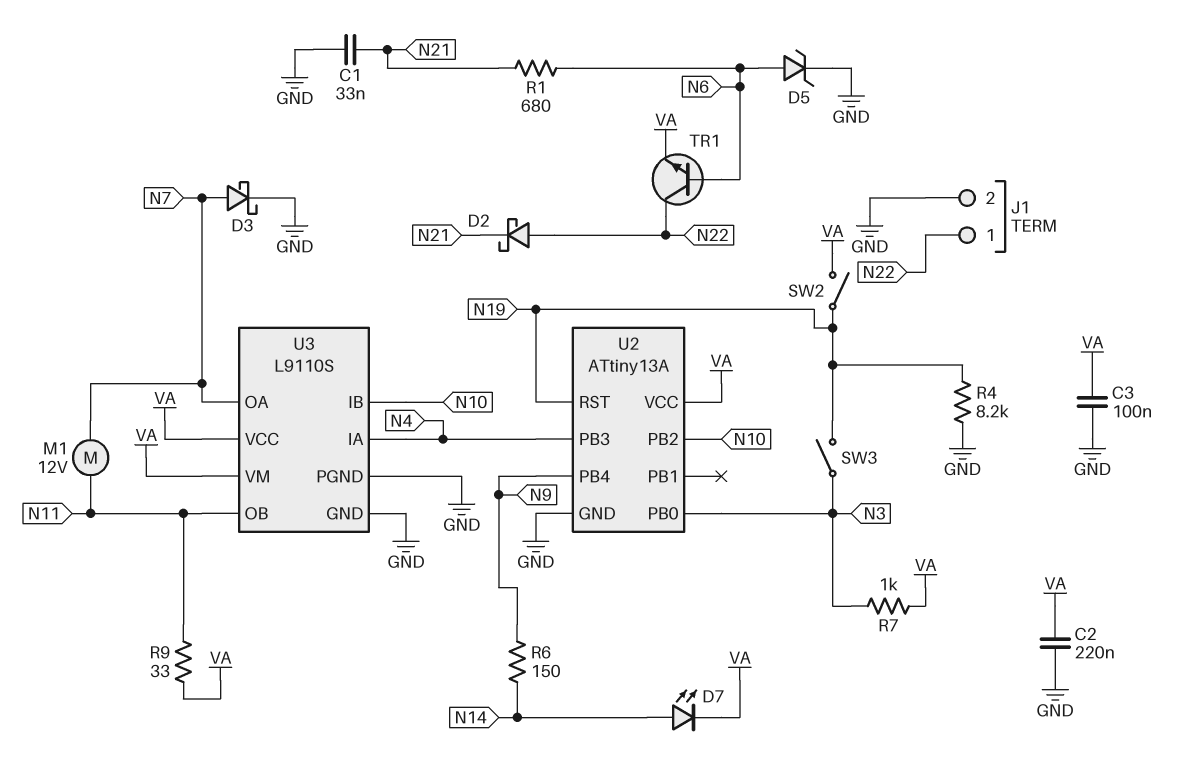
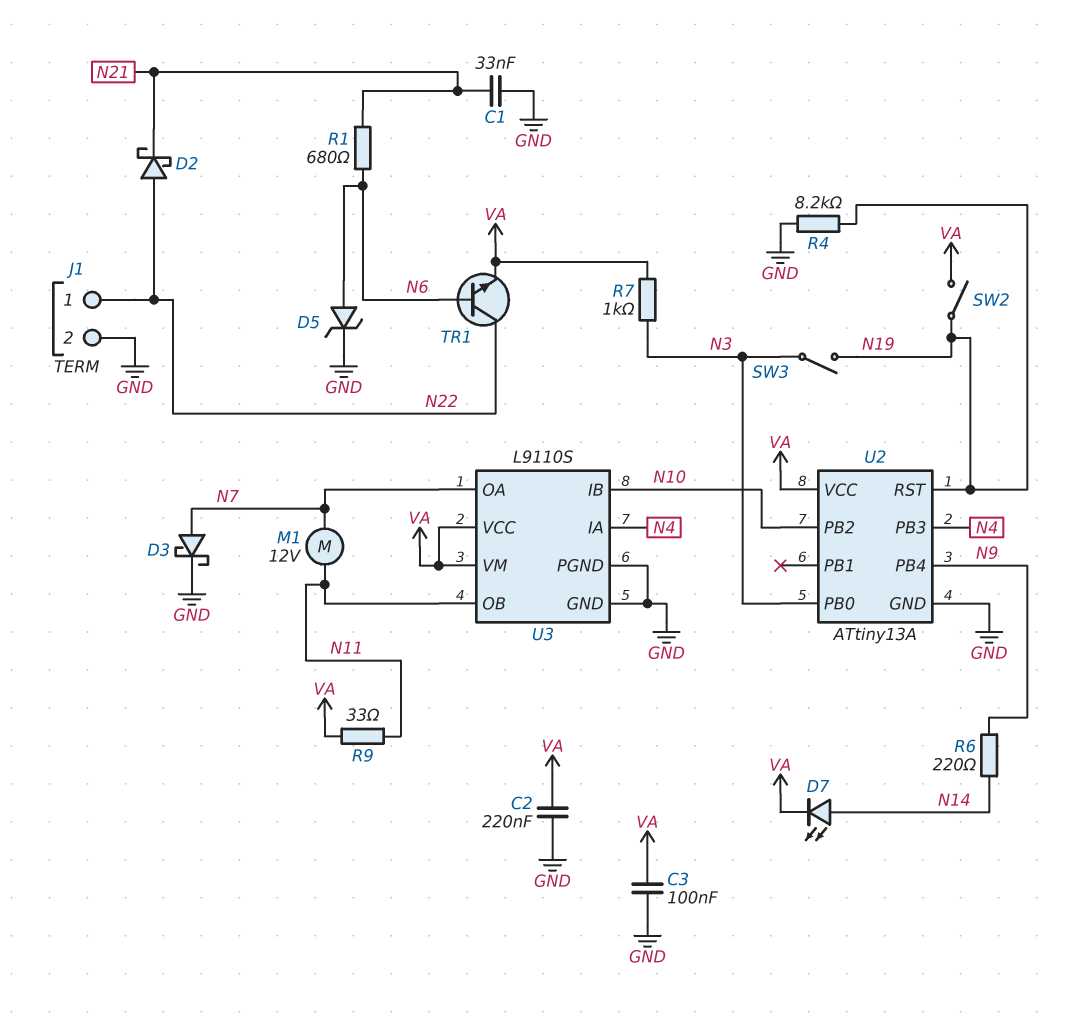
R6: 150 (N9, N14) -> 220 (N9, N14)

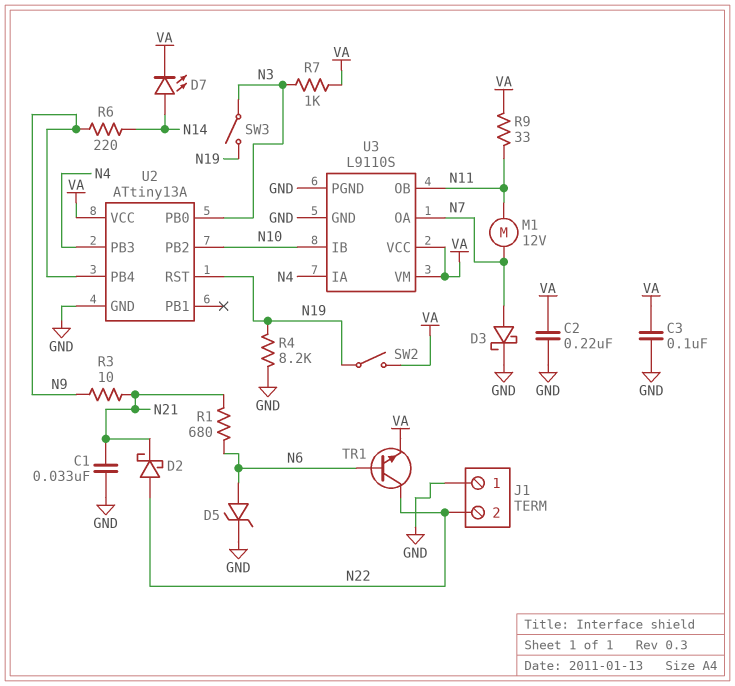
J1 pin 1: N22 -> GND
J1 pin 2: GND -> N22
R3: none -> 10 (N9, N21)

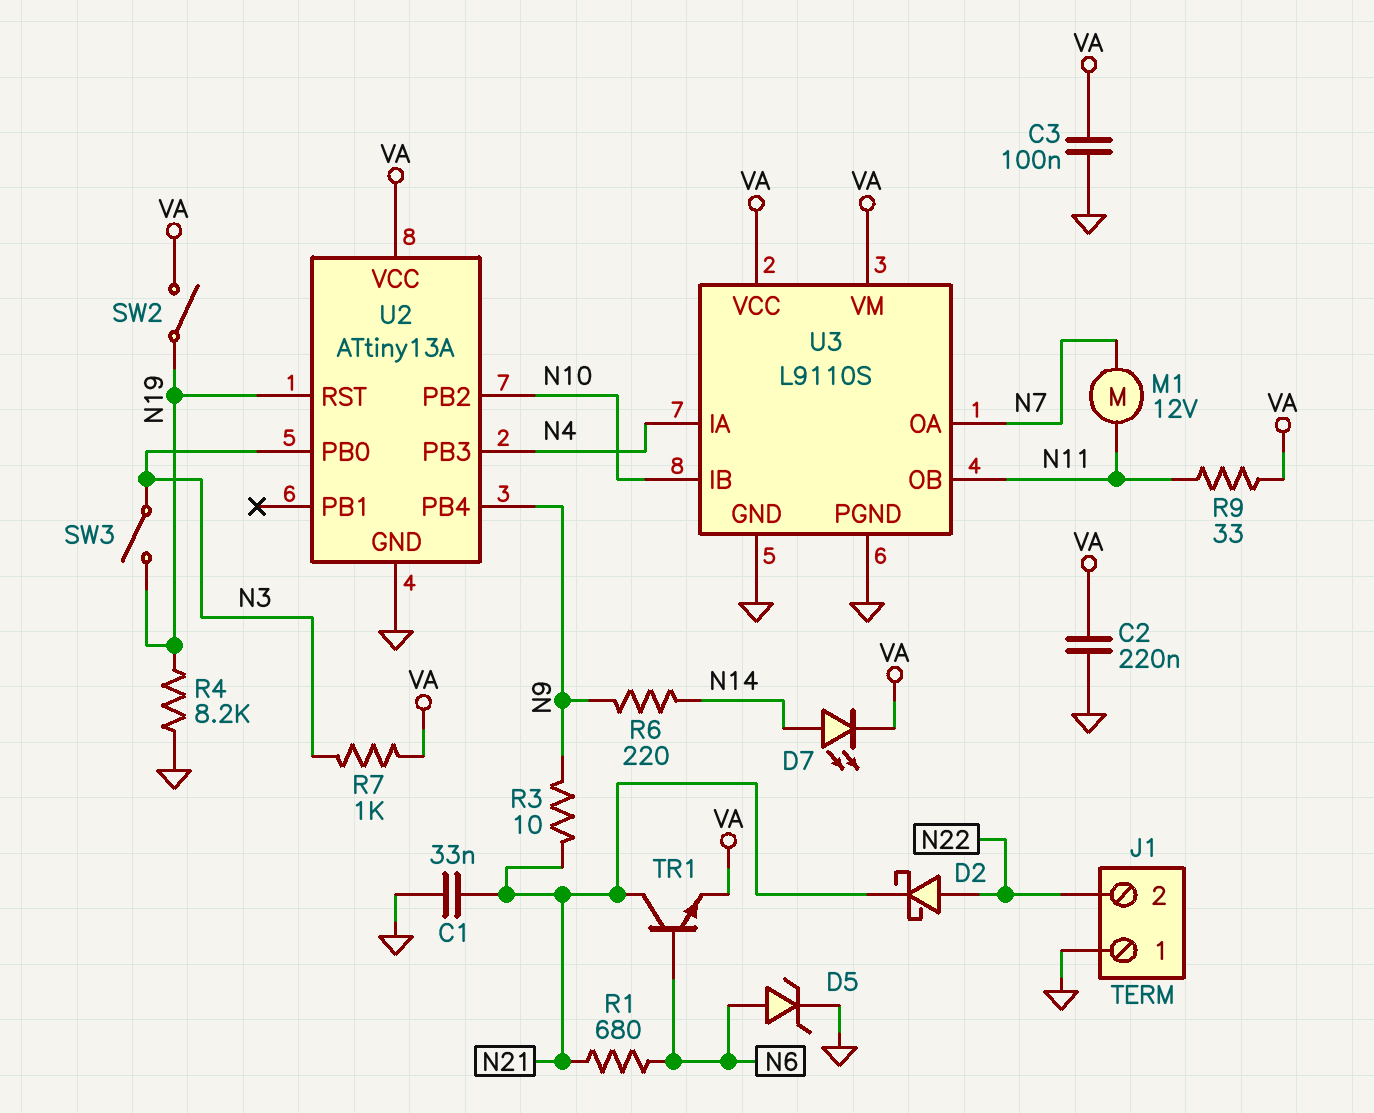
D3: schottky (A N7, K GND) -> none
TR1: NPN (B N6, C N22, E VA) -> NPN (B N6, C N21, E VA)

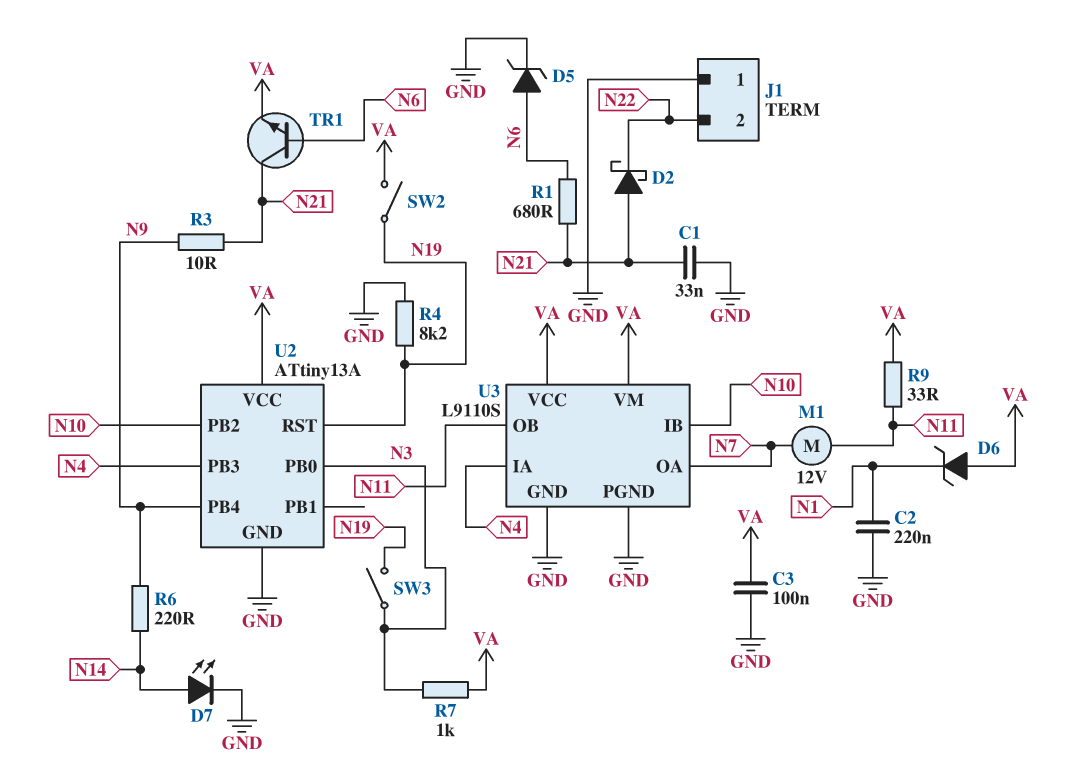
C2: 220nF (GND, VA) -> 220nF (GND, N1)
D2: schottky (A N22, K N21) -> schottky (A N21, K N22)
D6: none -> zener (A VA, K N1)
D7: LED (A N14, K VA) -> LED (A N14, K GND)

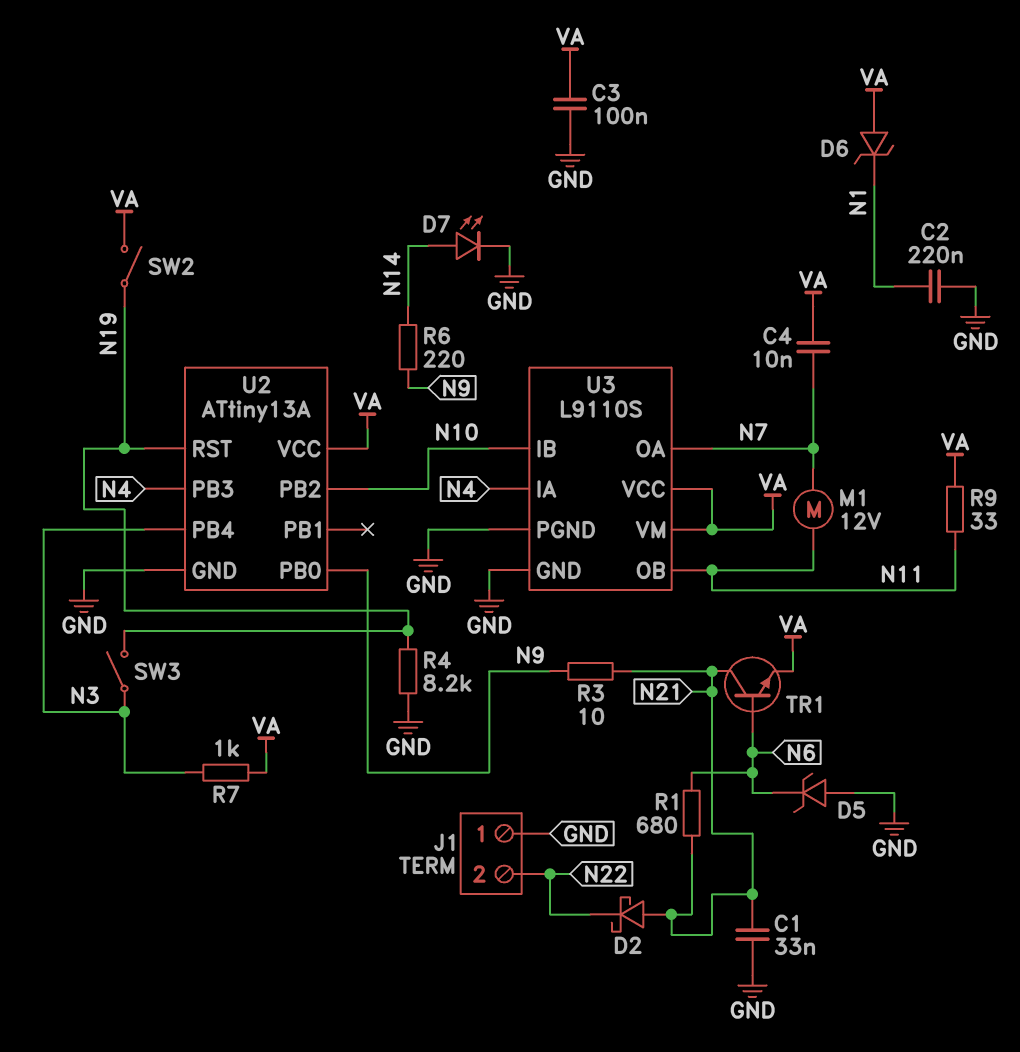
C4: none -> 10nF (N7, VA)
D5: zener (A N6, K GND) -> zener (A GND, K N6)
U2 pin PB0: N3 -> N9
U2 pin PB4: N9 -> N3

